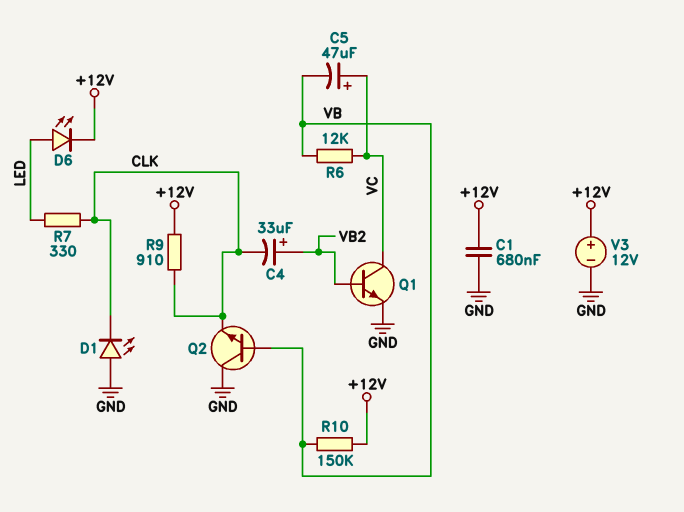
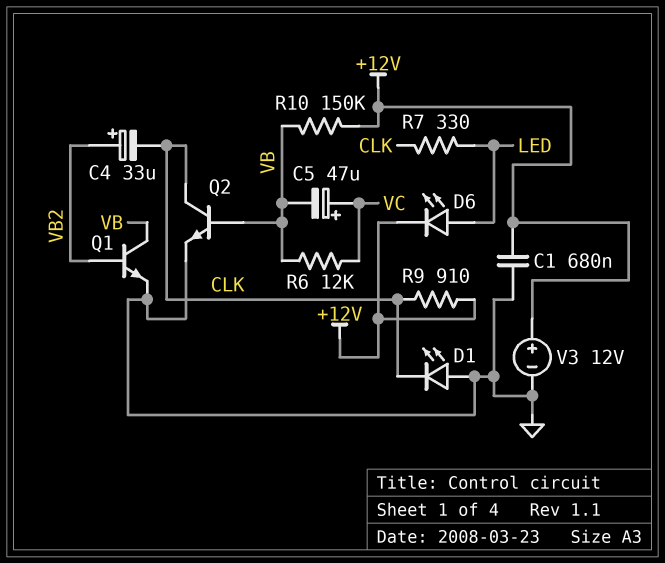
Q1: NPN (B VB2, C VC, E GND) -> NPN (B VB2, C VB, E GND)
Q2: NPN (B VB, C GND, E CLK) -> NPN (B VB, C CLK, E GND)

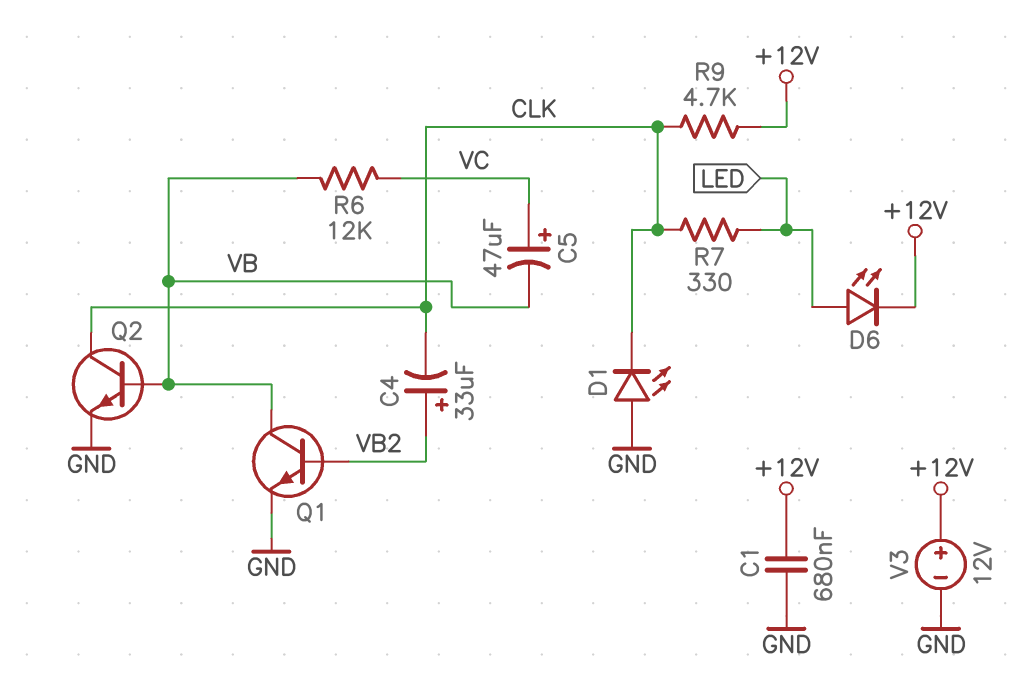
R9: 910 (+12V, CLK) -> 4.7k (+12V, CLK)
R10: 150k (+12V, VB) -> none

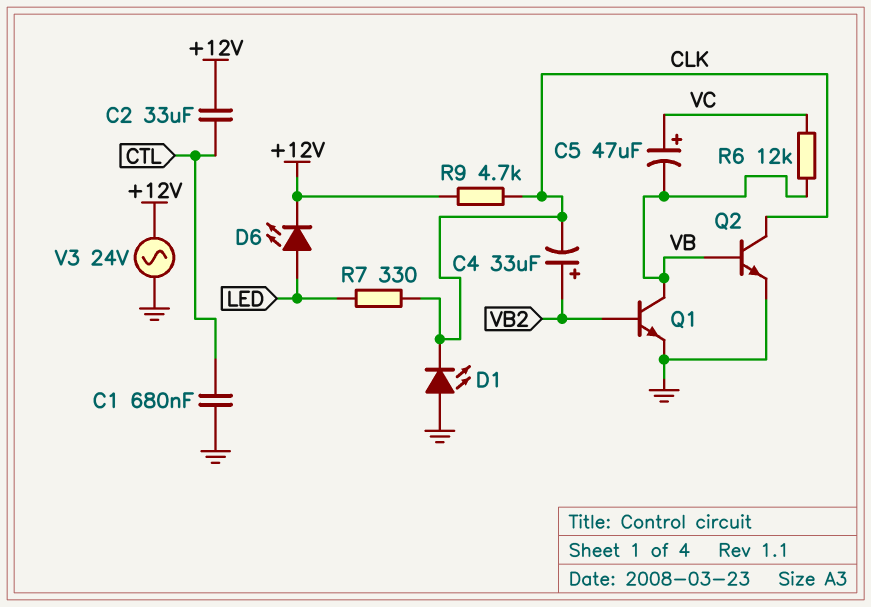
C1: 680nF (+12V, GND) -> 680nF (CTL, GND)
C2: none -> 33uF (+12V, CTL)
V3: 12V (plus +12V, minus GND) -> AC 24V (+12V, GND)

